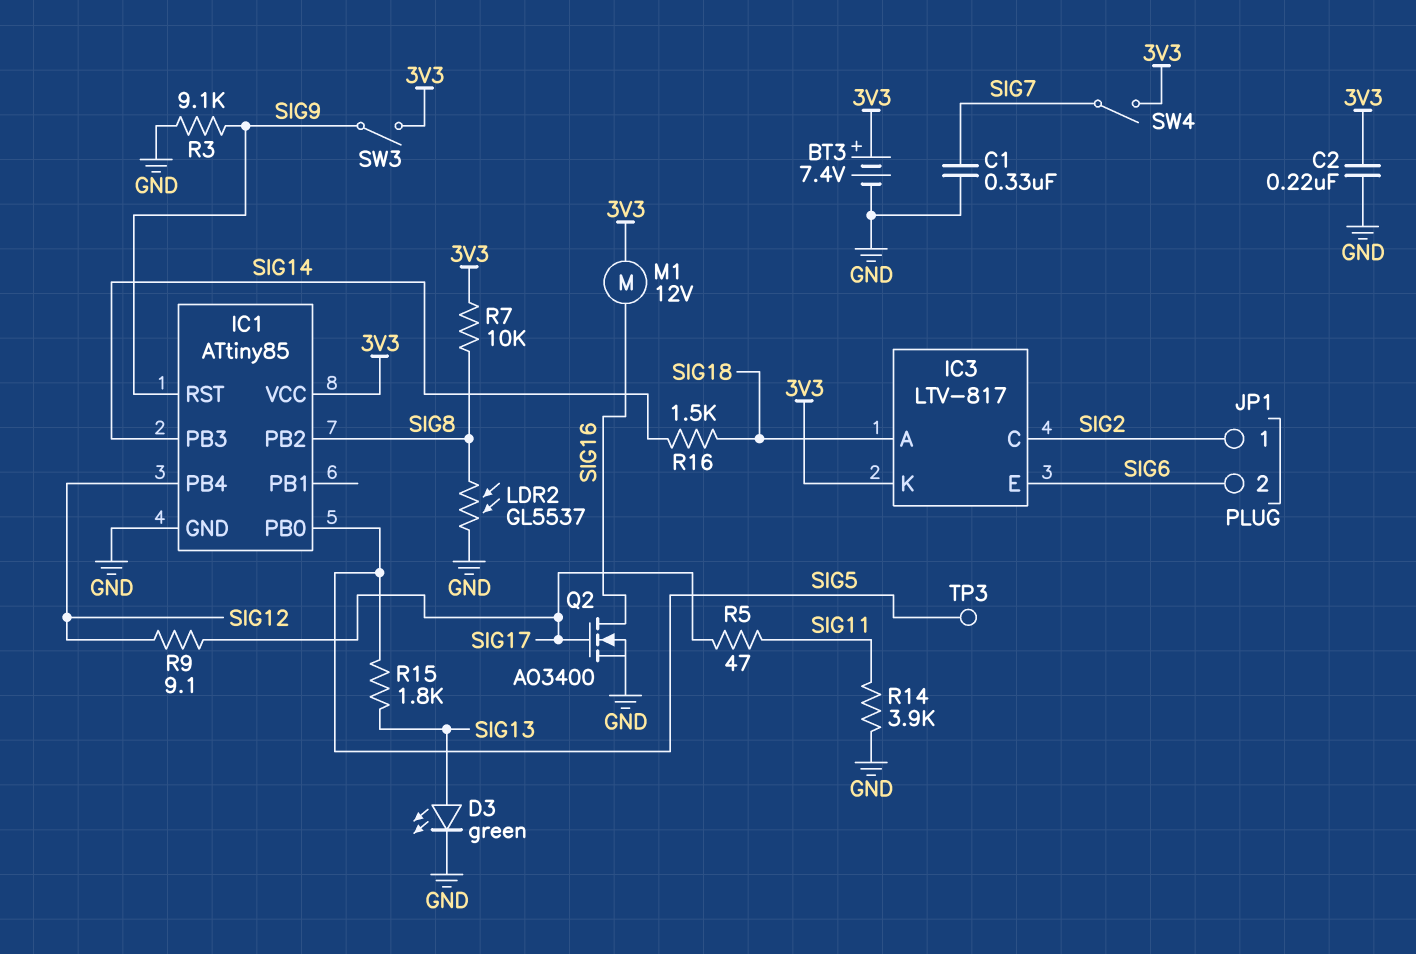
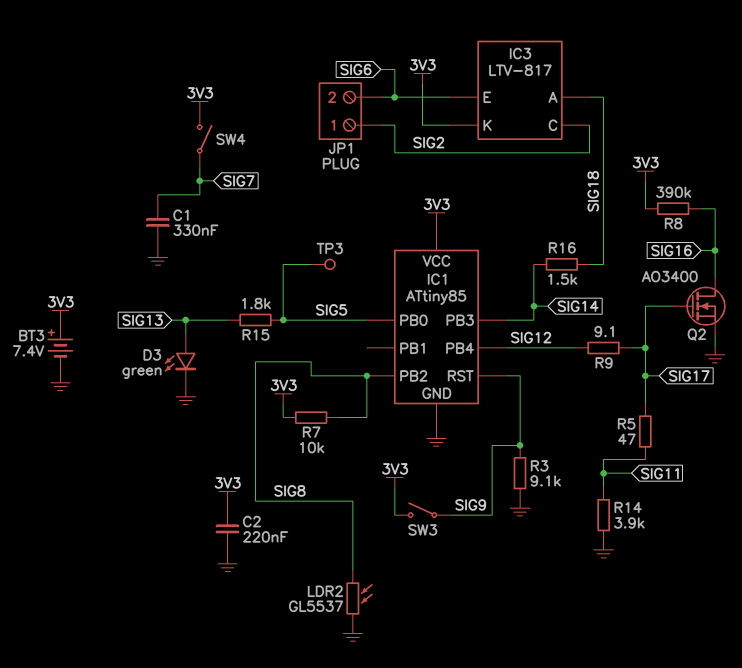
M1: motor 12V (3V3, SIG16) -> none
R8: none -> 390k (3V3, SIG16)

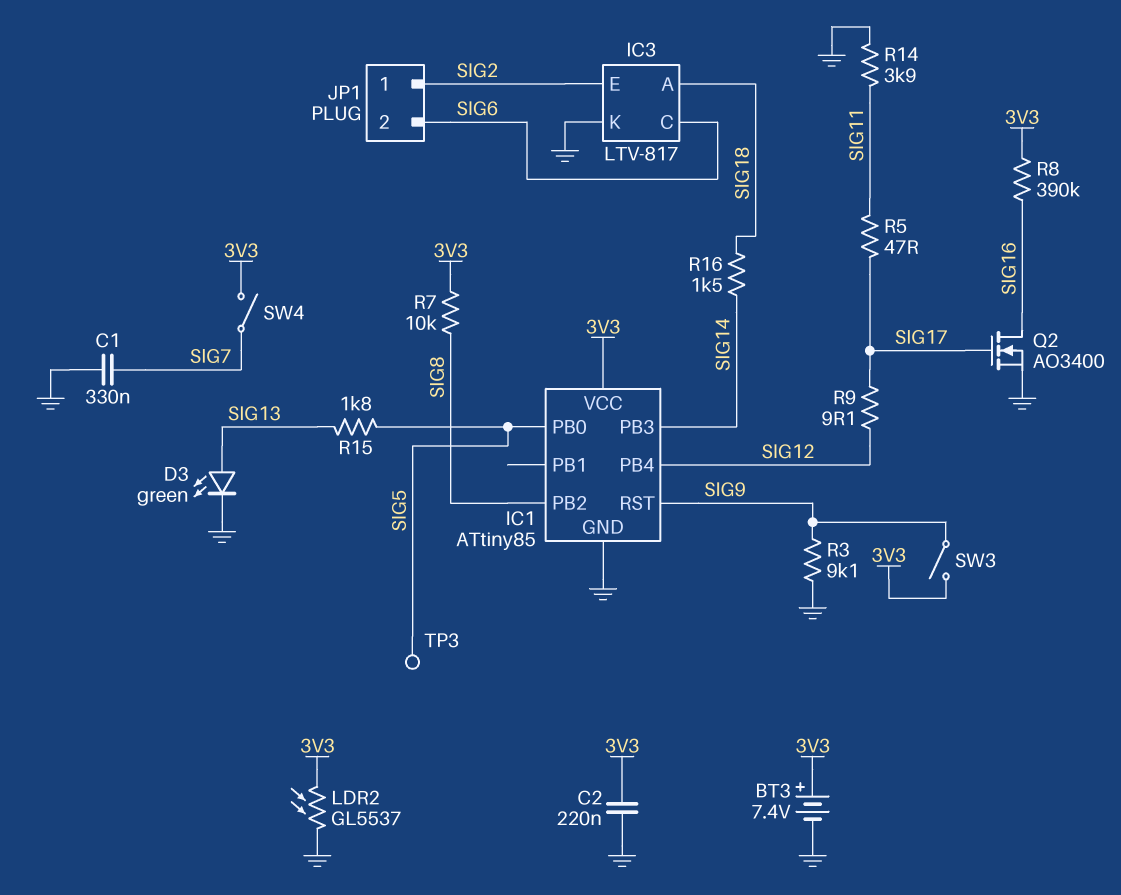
IC3 pin C: SIG2 -> SIG6
IC3 pin E: SIG6 -> SIG2
IC3 pin K: 3V3 -> GND
LDR2: GL5537 (GND, SIG8) -> GL5537 (3V3, GND)

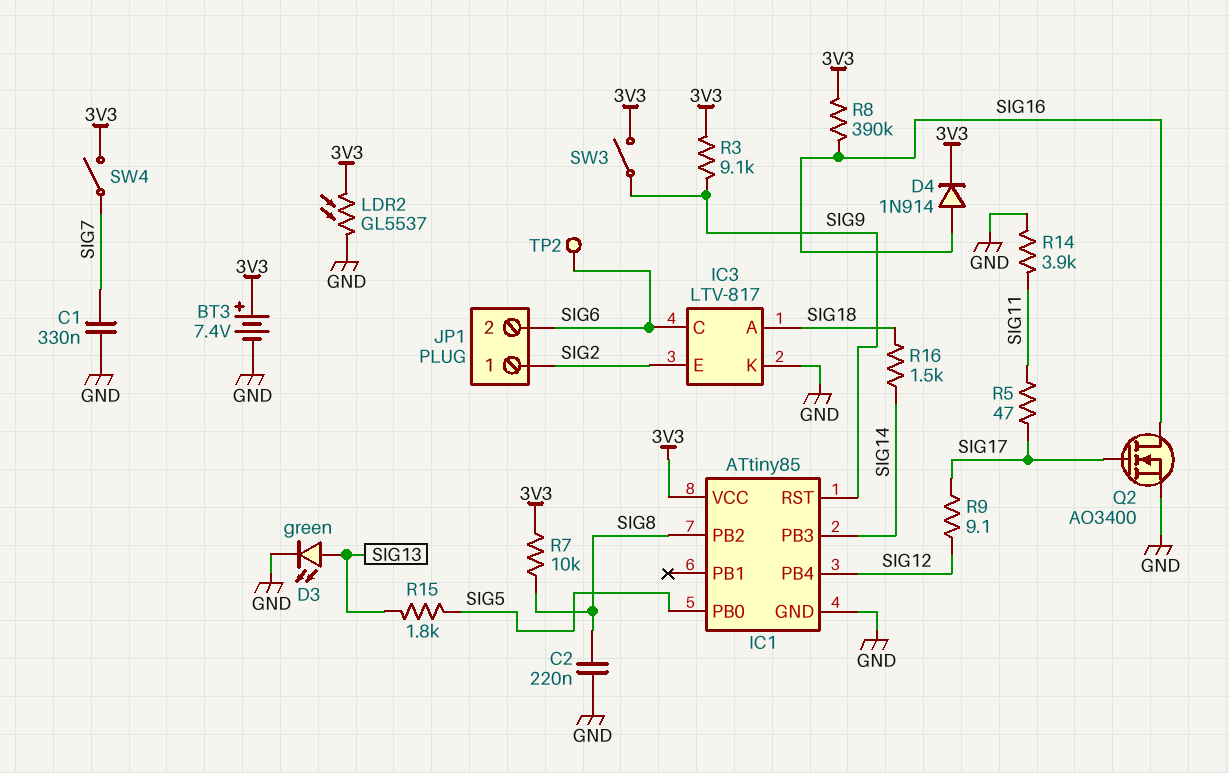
C2: 220nF (3V3, GND) -> 220nF (GND, SIG8)
D4: none -> diode 1N914 (A SIG16, K 3V3)
R3: 9.1k (GND, SIG9) -> 9.1k (3V3, SIG9)
TP2: none -> test point (SIG6)
TP3: test point (SIG5) -> none

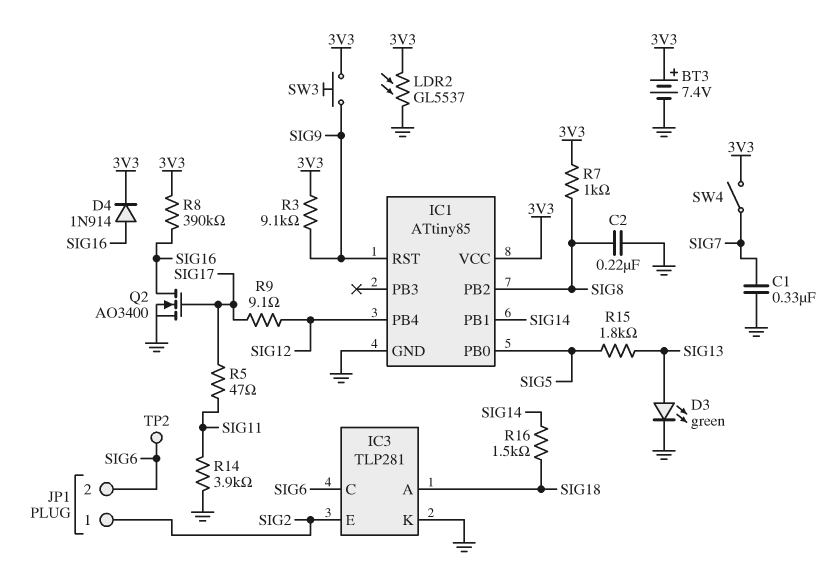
IC1 pin PB1: none -> SIG14
IC1 pin PB3: SIG14 -> none
IC3: LTV-817 -> TLP281
R7: 10k (3V3, SIG8) -> 1k (3V3, SIG8)
SW3: switch (3V3, SIG9) -> button (3V3, SIG9)

